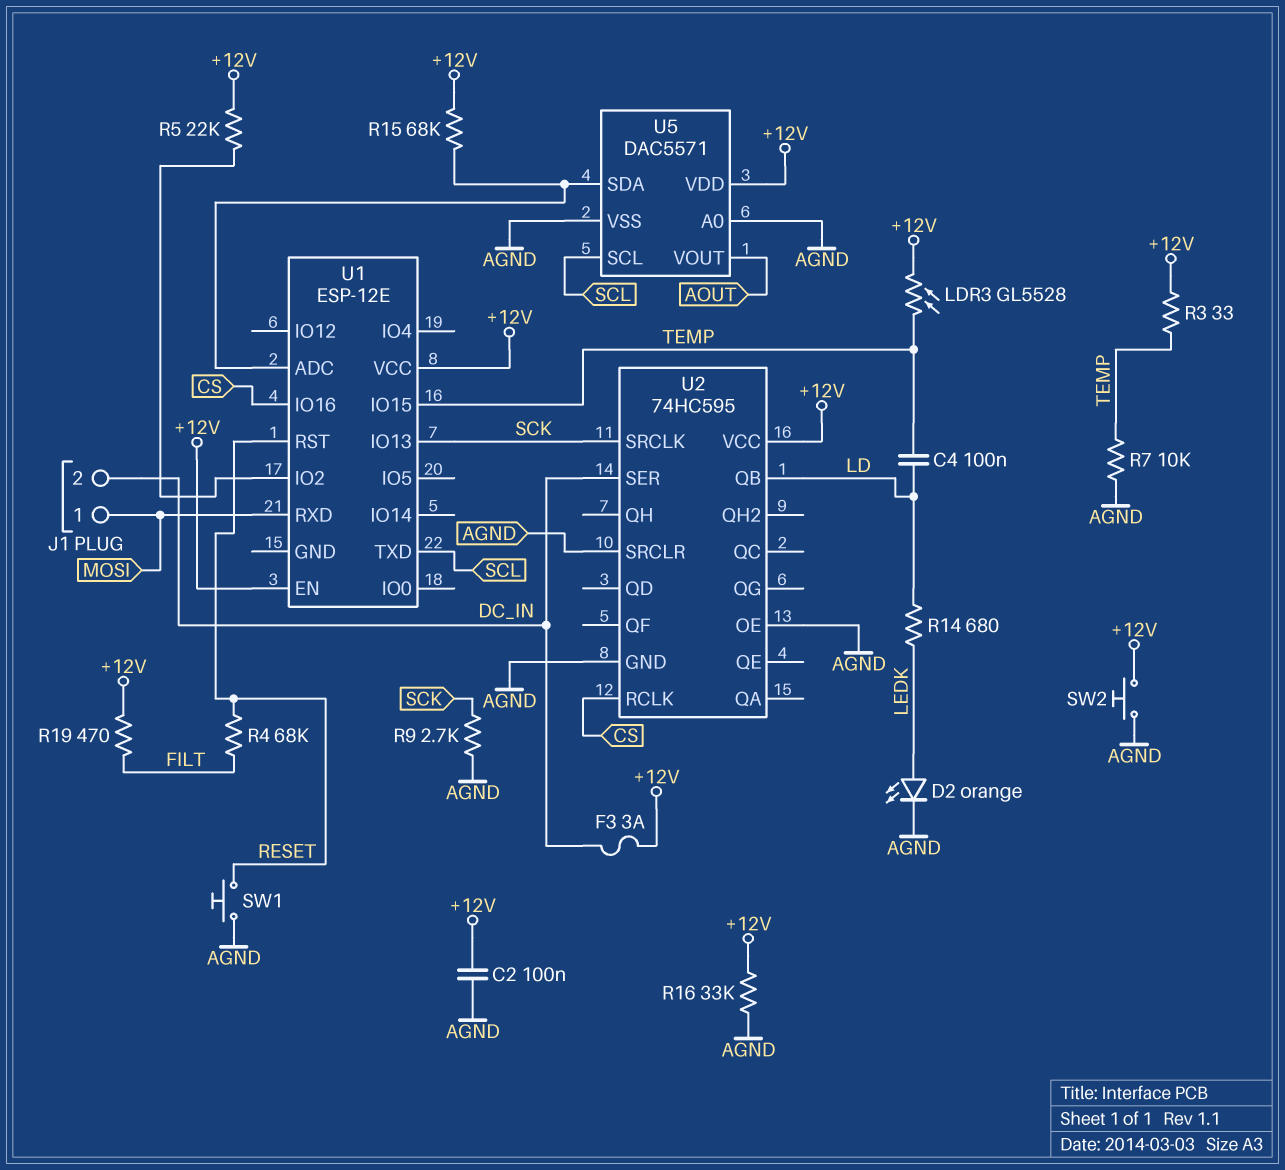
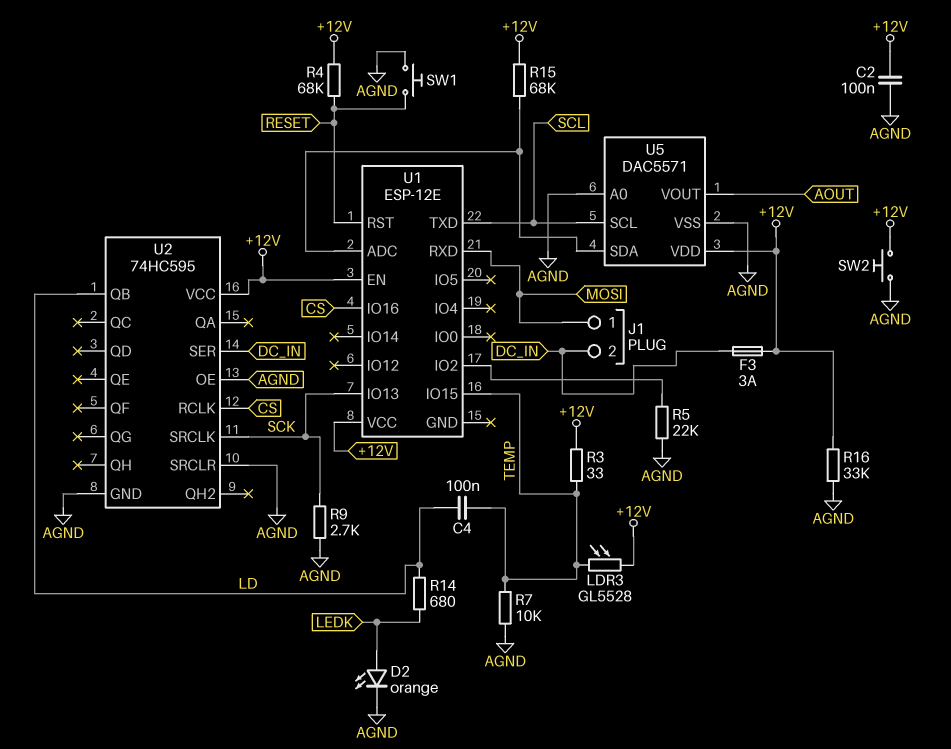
R4: 68k (FILT, RESET) -> 68k (+12V, RESET)
R5: 22k (+12V, U1/IO2) -> 22k (AGND, U1/IO2)
R19: 470 (+12V, FILT) -> none

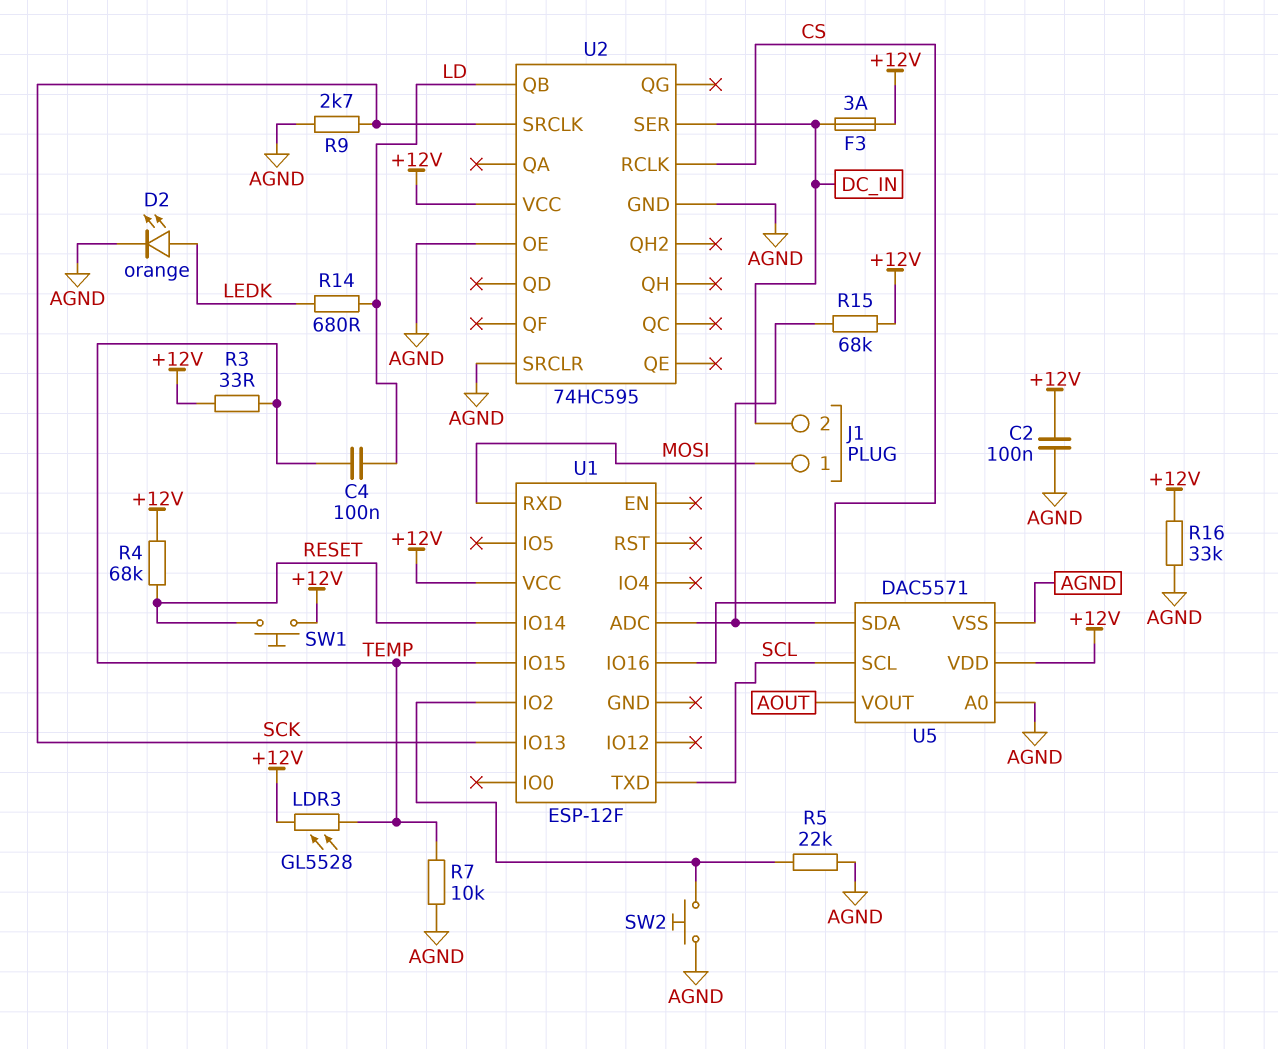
SW1: button (AGND, RESET) -> button (+12V, RESET)
SW2: button (+12V, AGND) -> button (AGND, U1/IO2)
U1: ESP-12E -> ESP-12F
U1 pin EN: +12V -> none
U1 pin IO14: none -> RESET
U1 pin RST: RESET -> none

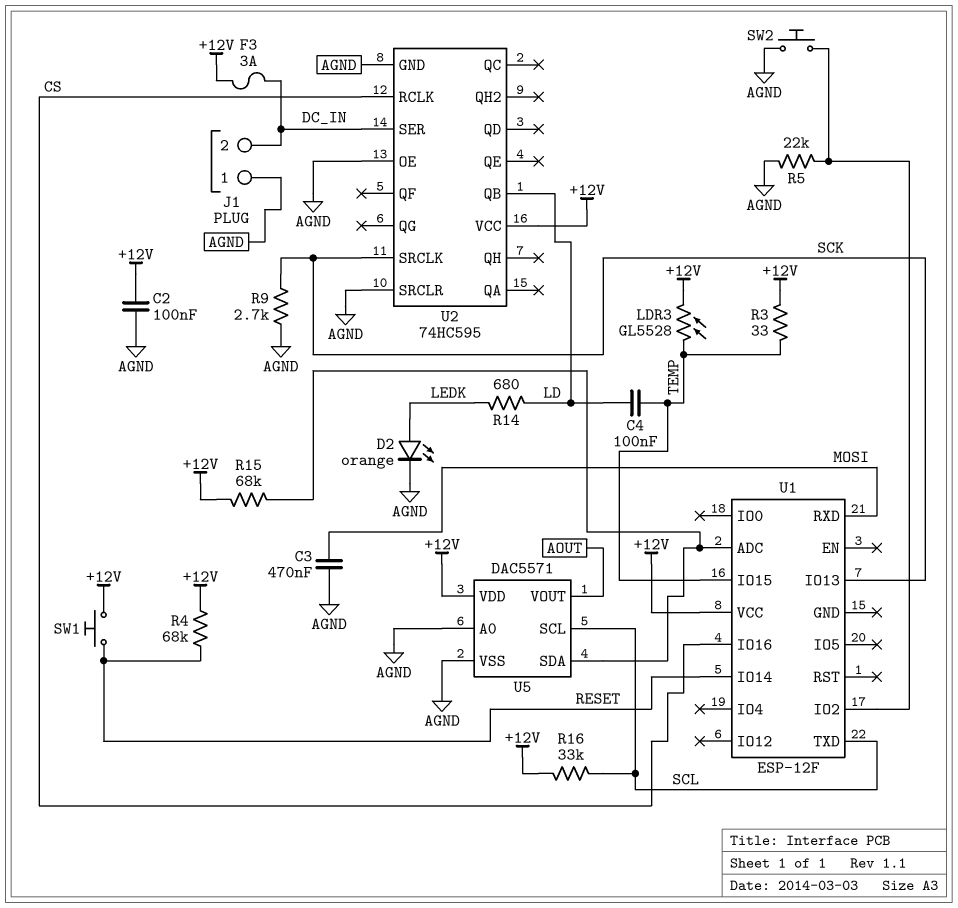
C3: none -> 470nF (AGND, MOSI)
J1 pin 1: MOSI -> AGND
R7: 10k (AGND, TEMP) -> none
R16: 33k (+12V, AGND) -> 33k (+12V, SCL)

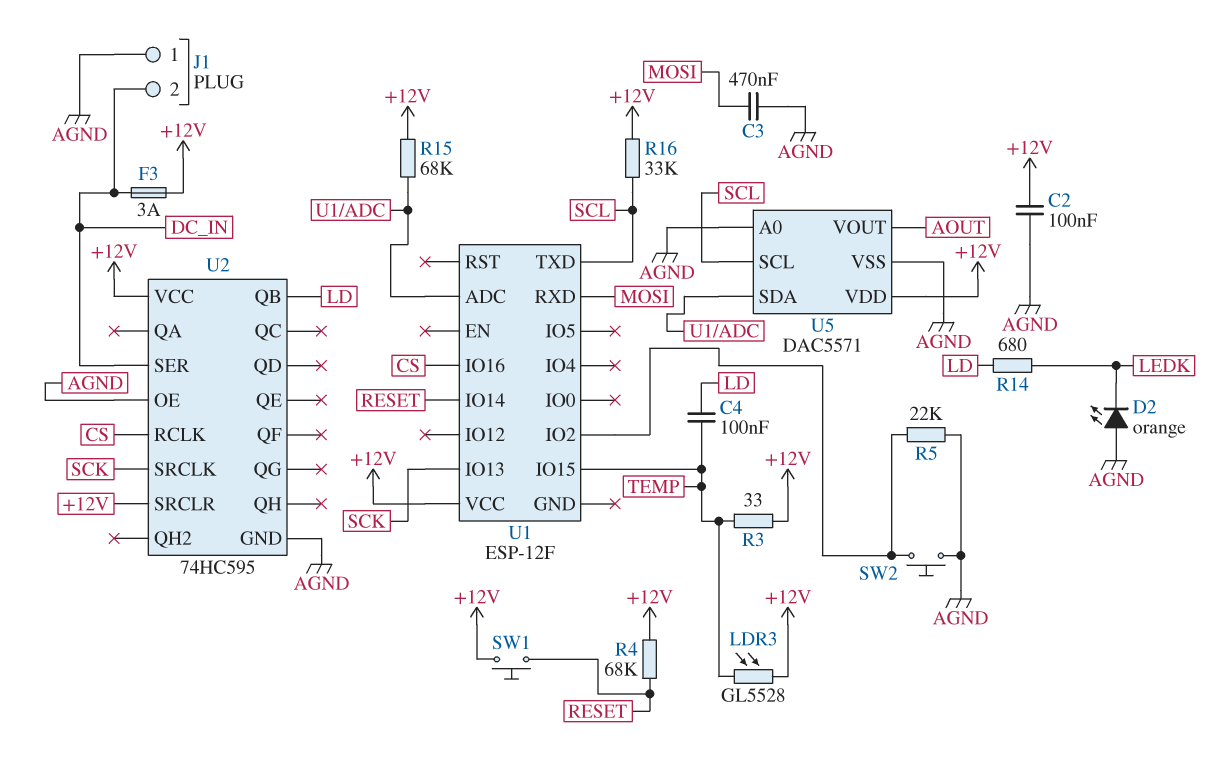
D2: LED orange (A LEDK, K AGND) -> LED orange (A AGND, K LEDK)
R9: 2.7k (AGND, SCK) -> none
U2 pin SRCLR: AGND -> +12V

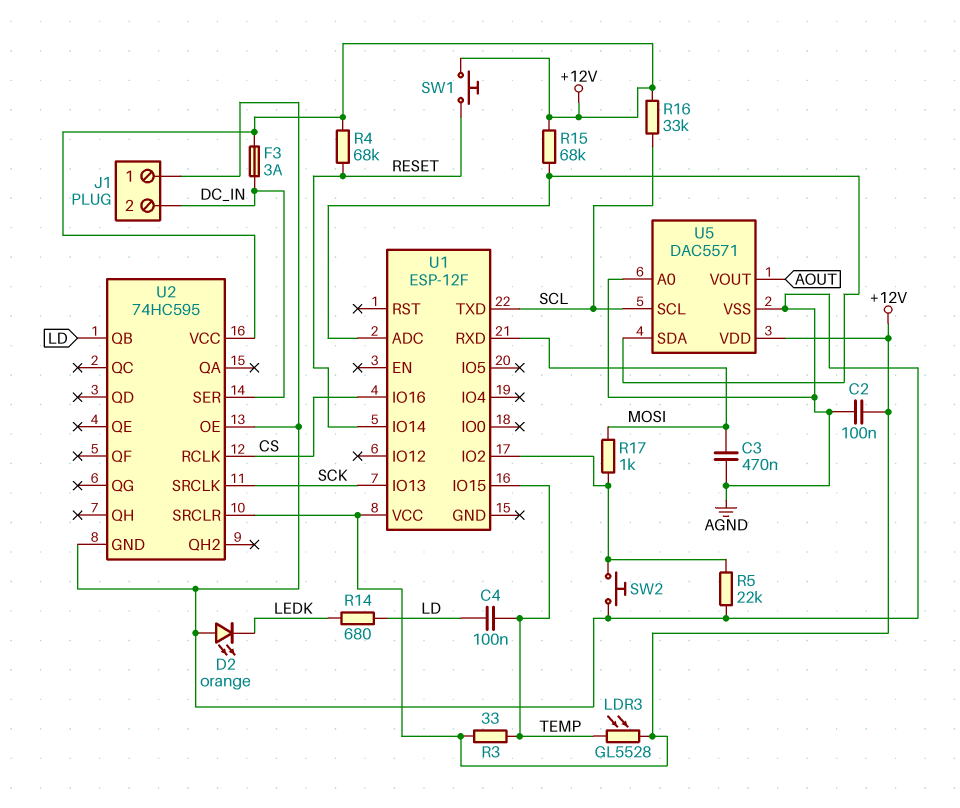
R17: none -> 1k (MOSI, U1/IO2)

